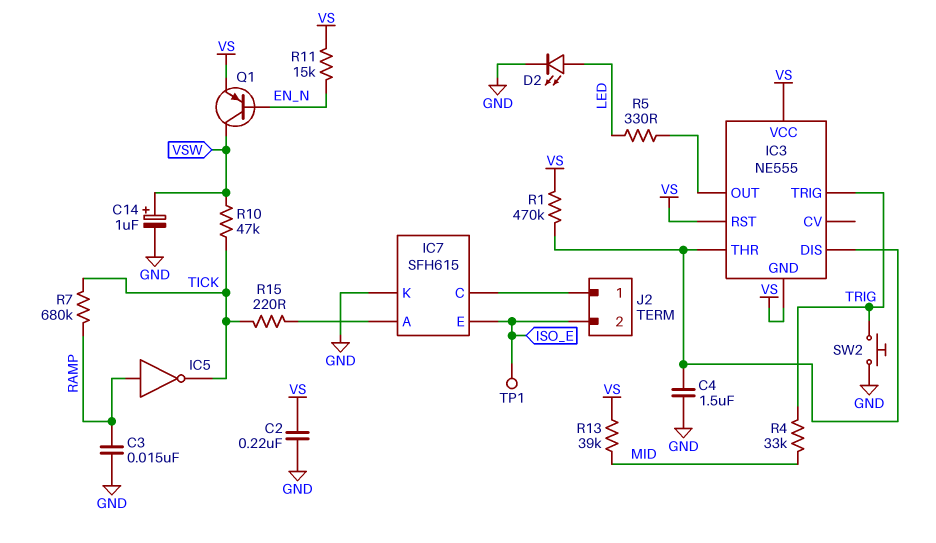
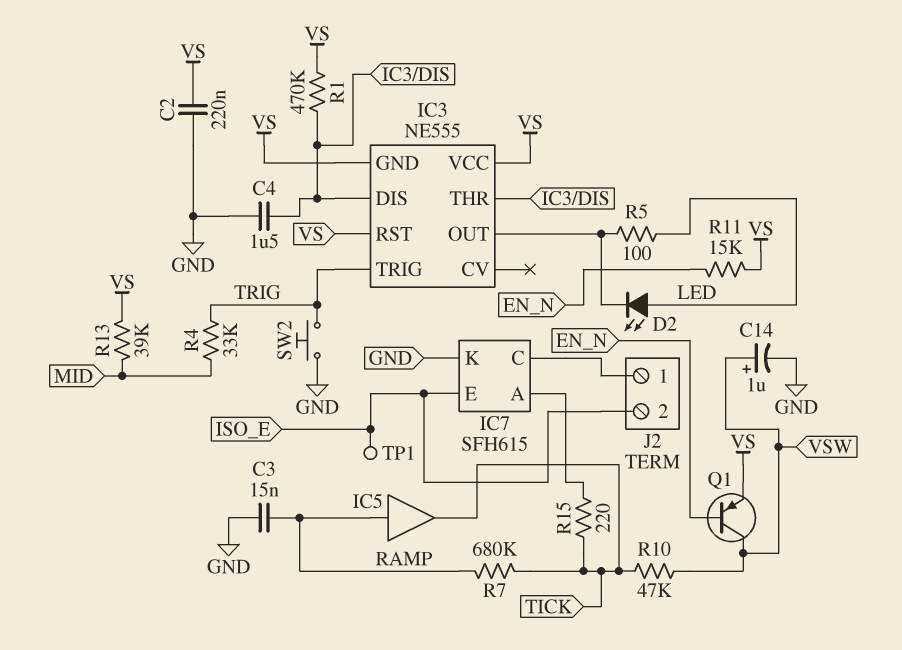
D2: LED (A LED, K GND) -> LED (A LED, K IC3/OUT)
IC5: NOT (in RAMP, out TICK) -> buffer (in RAMP, out TICK)
R5: 330 (IC3/OUT, LED) -> 100 (IC3/OUT, LED)

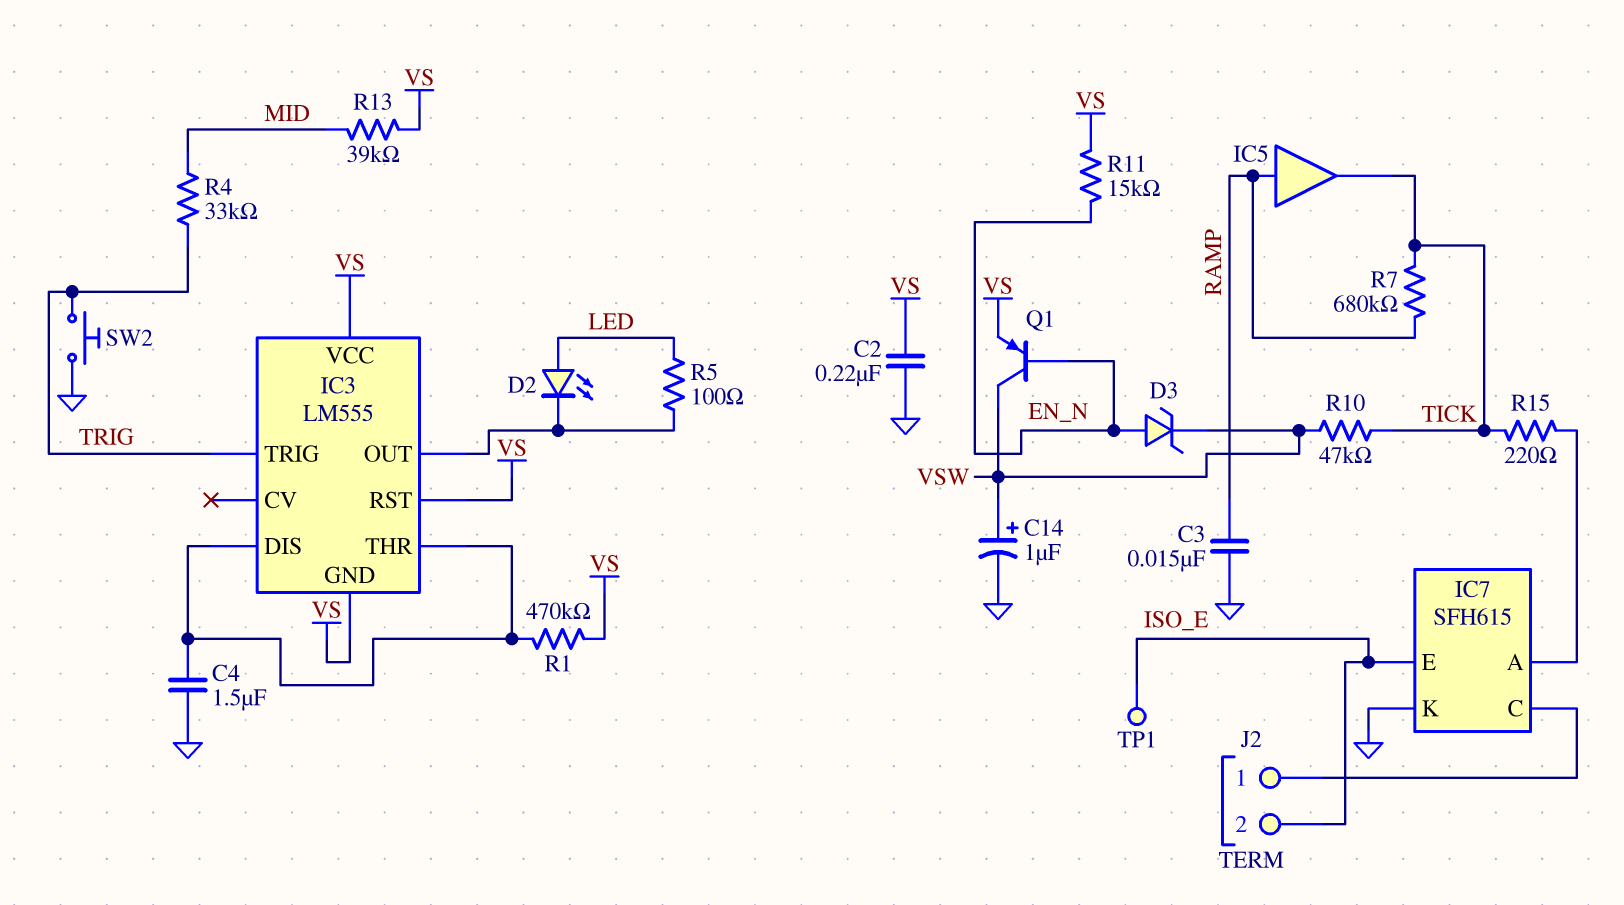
D3: none -> zener (A EN_N, K VSW)
IC3: NE555 -> LM555

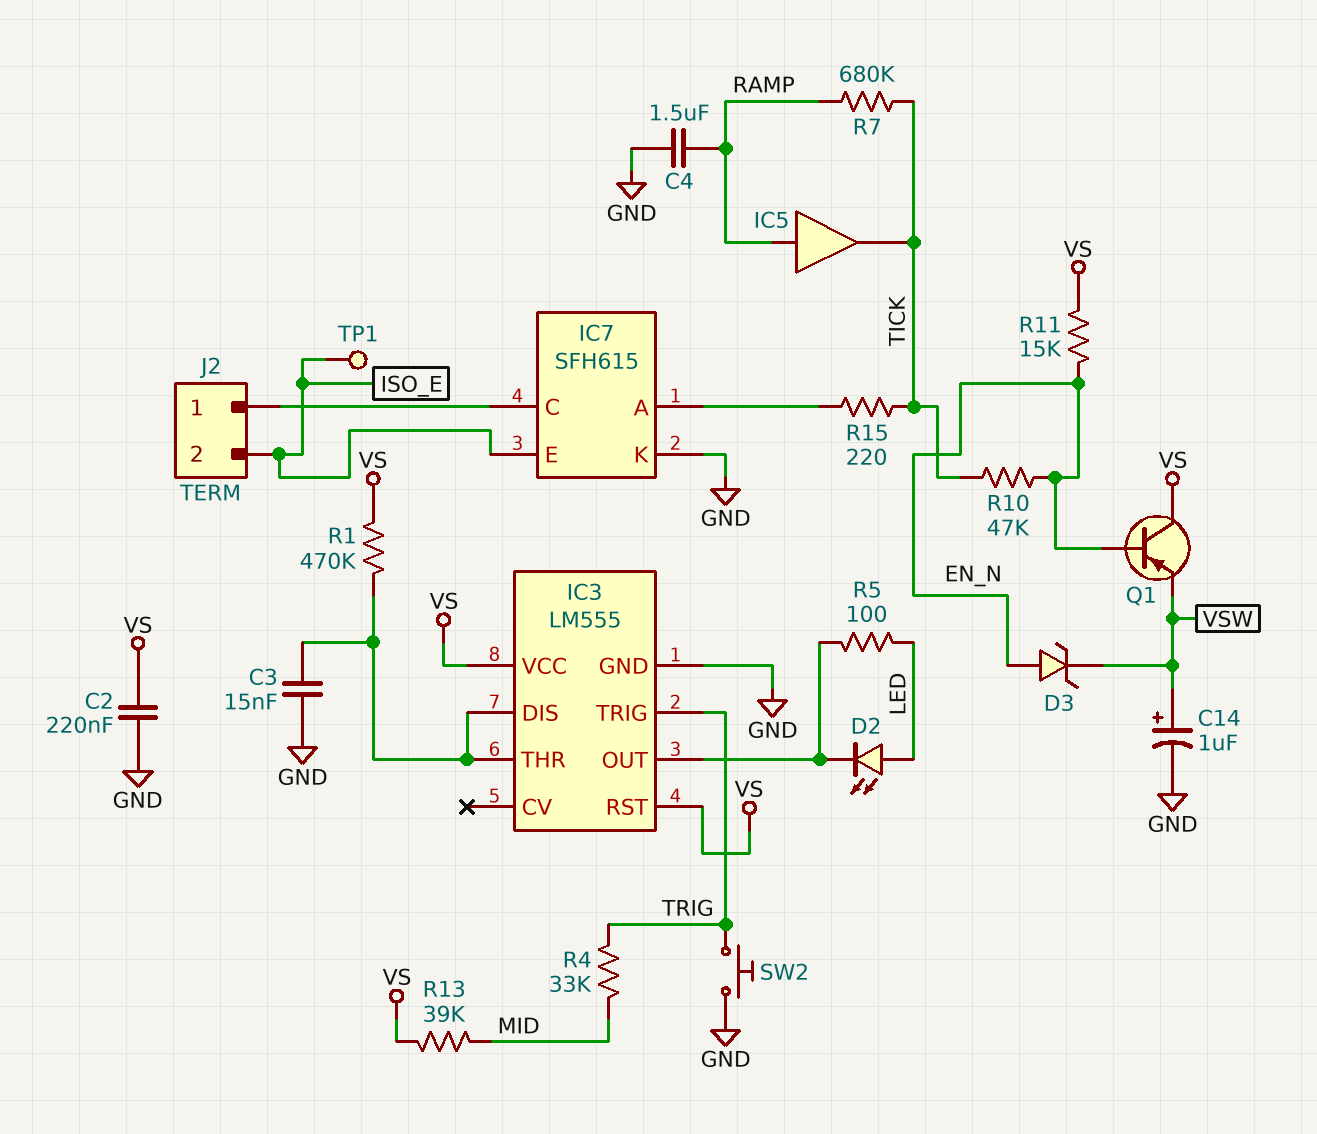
C3: 15nF (GND, RAMP) -> 15nF (GND, IC3/DIS)
C4: 1.5uF (GND, IC3/DIS) -> 1.5uF (GND, RAMP)
IC3 pin GND: VS -> GND
Q1: PNP (B EN_N, C VSW, E VS) -> PNP (B EN_N, C VS, E VSW)
R10: 47k (TICK, VSW) -> 47k (EN_N, TICK)

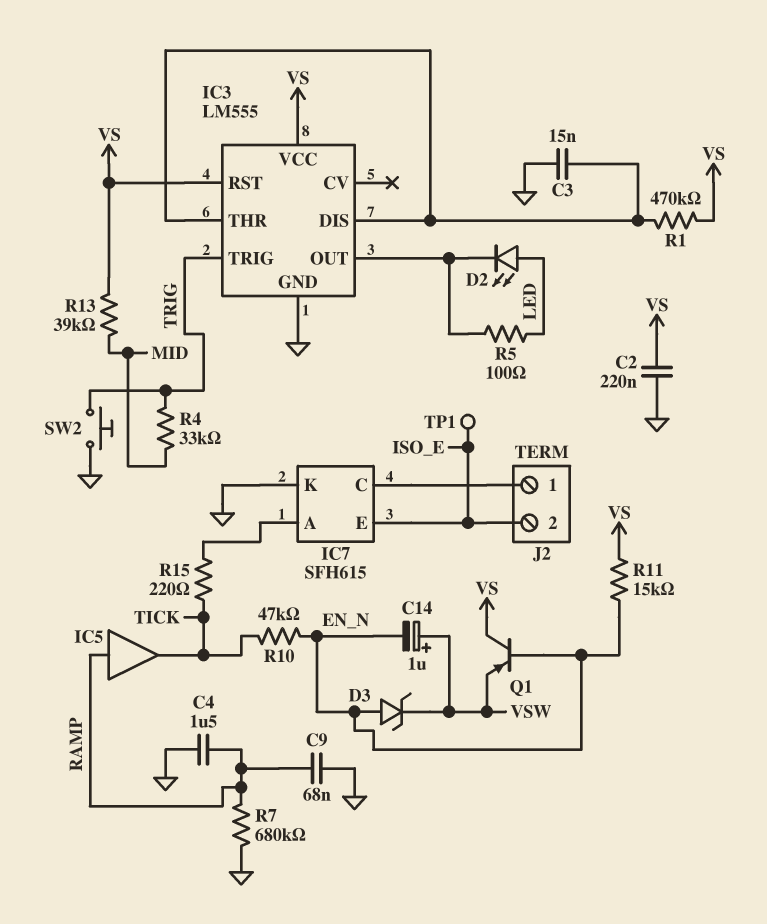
C9: none -> 68nF (GND, RAMP)
C14: 1uF (plus VSW, minus GND) -> 1uF (plus VSW, minus EN_N)
R7: 680k (RAMP, TICK) -> 680k (GND, RAMP)

